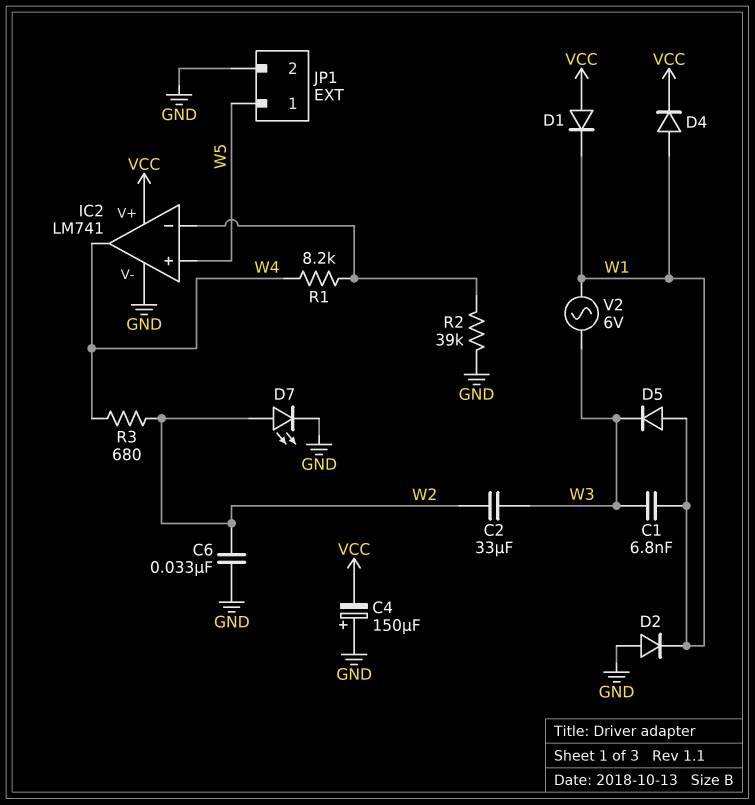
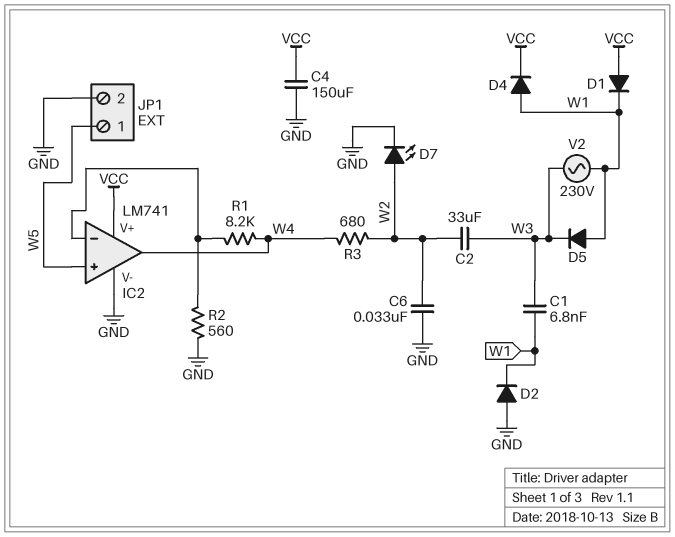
C4: 150uF (plus GND, minus VCC) -> 150uF (GND, VCC)
R2: 39k (GND, IC2/in-) -> 560 (GND, IC2/in-)
V2: AC 6V (W1, W3) -> AC 230V (W1, W3)

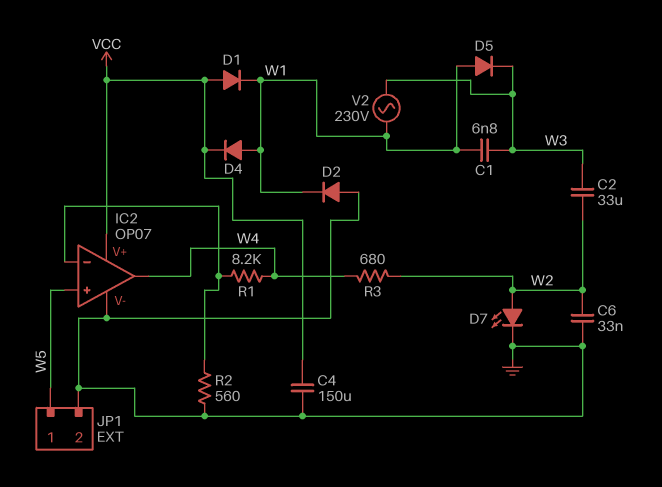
IC2: LM741 -> OP07

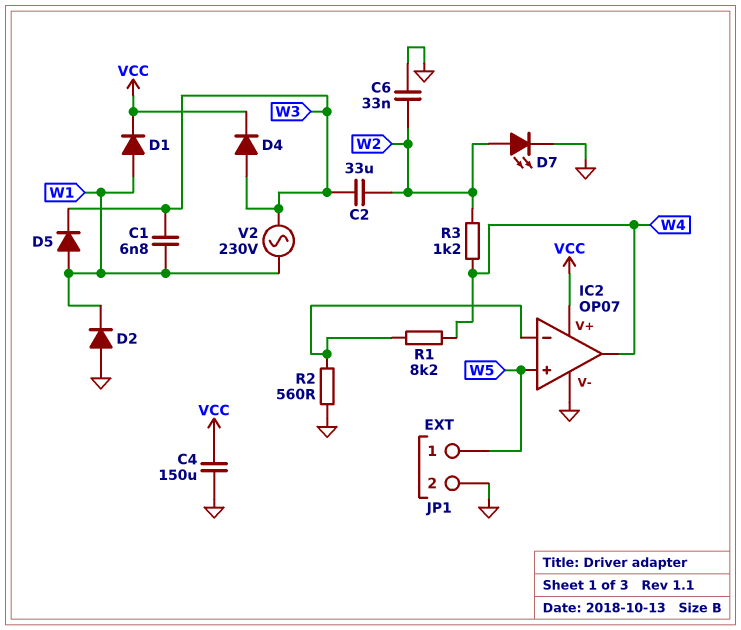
D1: diode (A VCC, K W1) -> diode (A W1, K VCC)
D4: diode (A W1, K VCC) -> diode (A W3, K VCC)
R3: 680 (W2, W4) -> 1.2k (W2, W4)

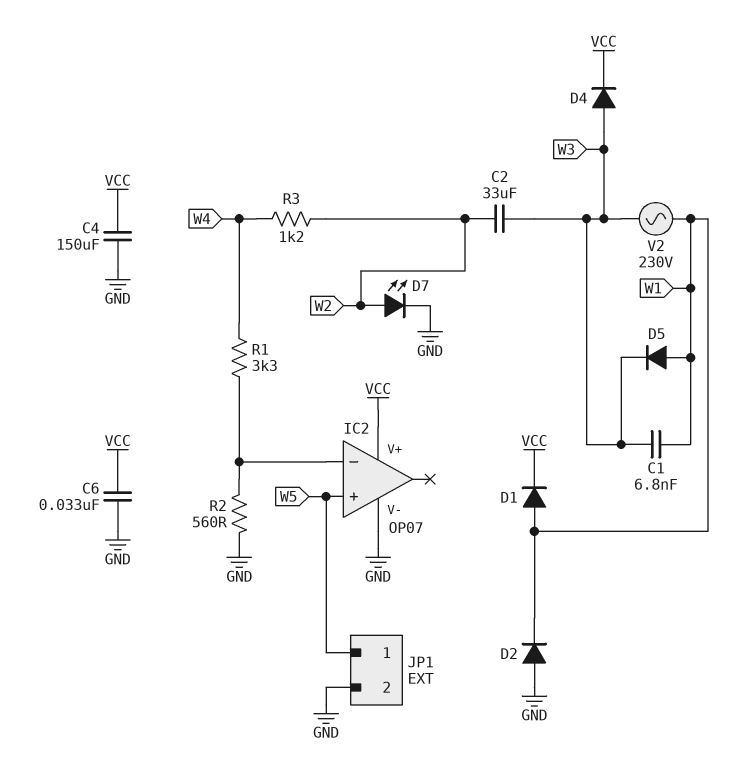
C6: 33nF (GND, W2) -> 33nF (GND, VCC)
IC2 pin out: W4 -> none
R1: 8.2k (IC2/in-, W4) -> 3.3k (IC2/in-, W4)

